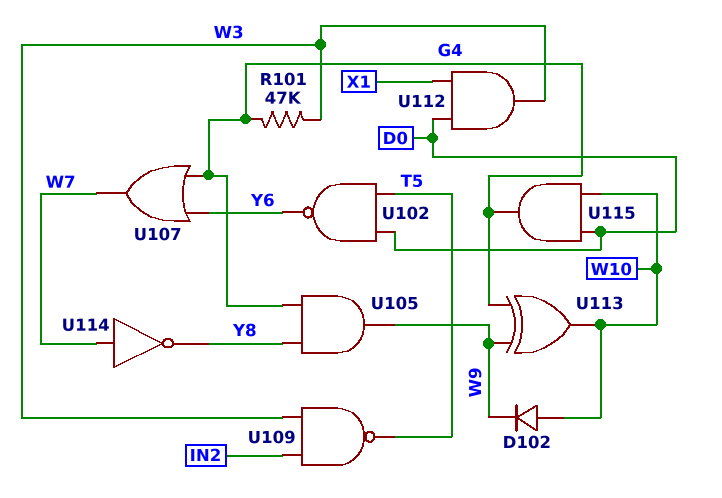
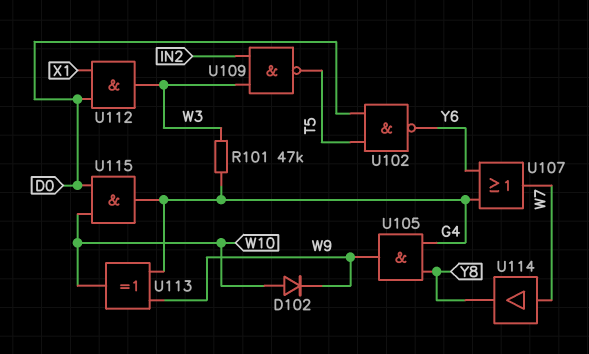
U114: NOT (in W7, out Y8) -> buffer (in W7, out Y8)

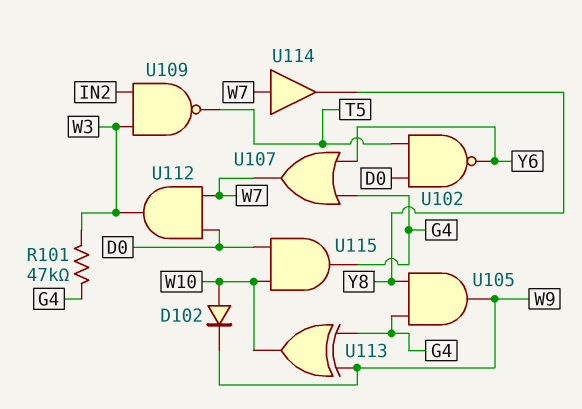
U112: AND (in D0, in X1, out W3) -> AND (in D0, in W7, out W3)

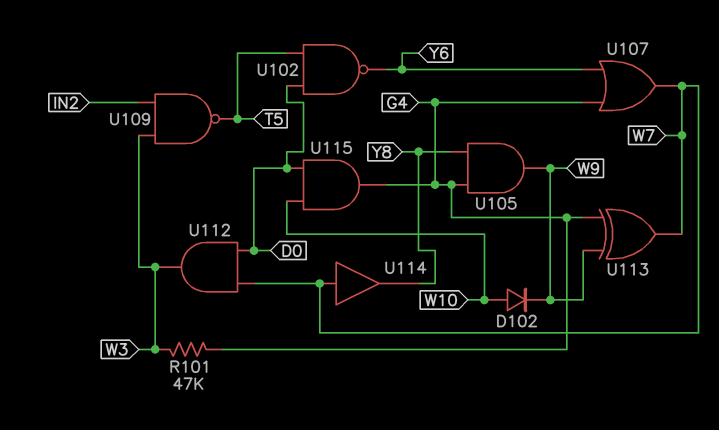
U113: XOR (in G4, in W9, out W10) -> XOR (in G4, in W9, out W7)

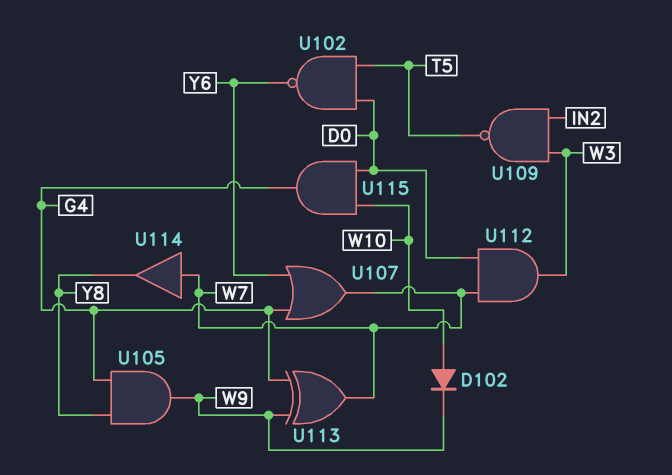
R101: 47k (G4, W3) -> none

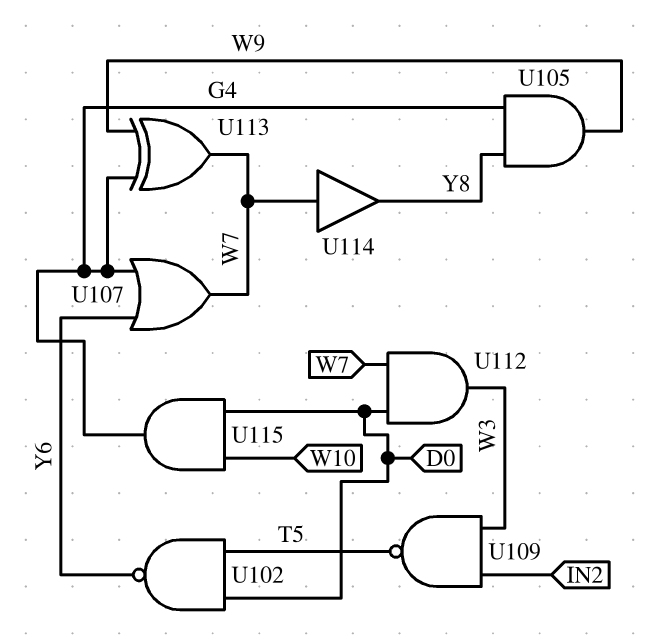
D102: diode (A W10, K W9) -> none

